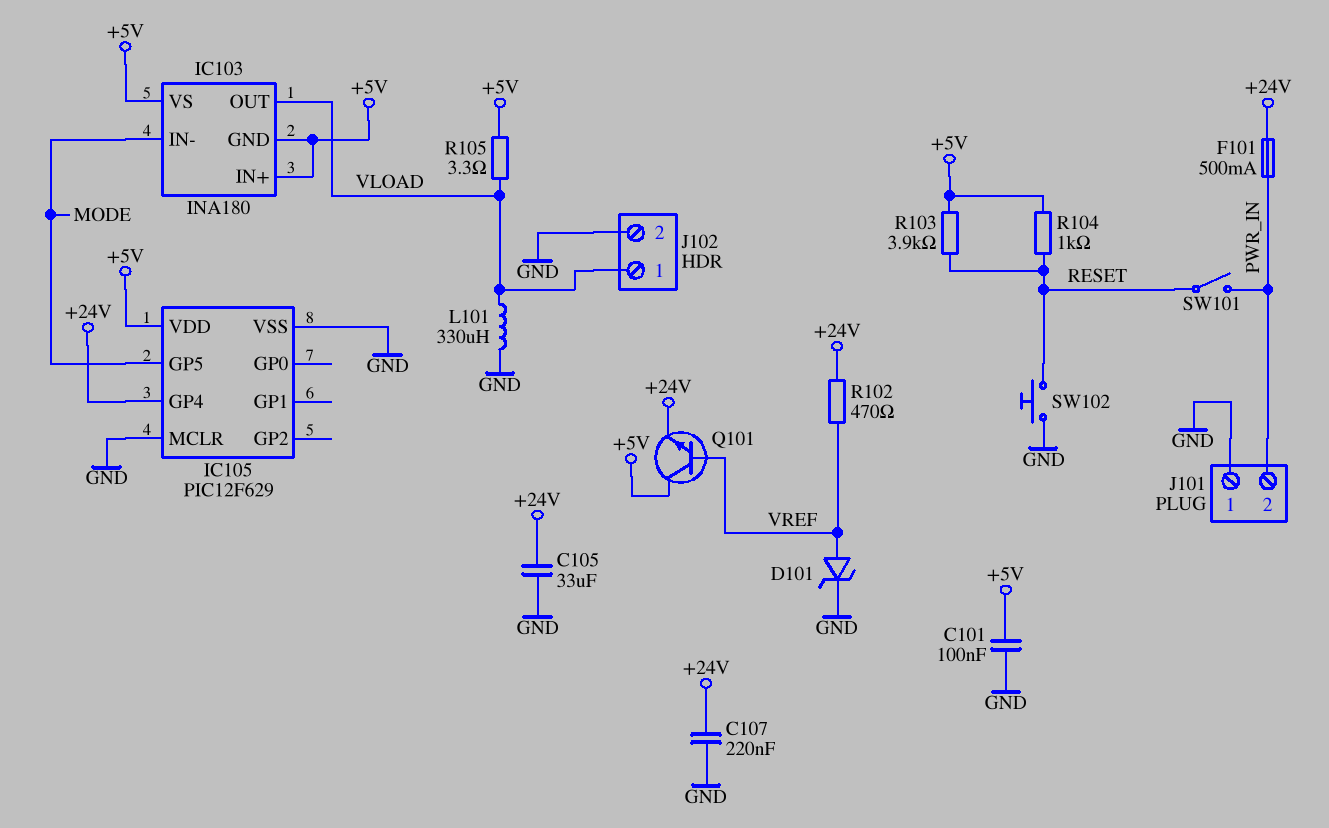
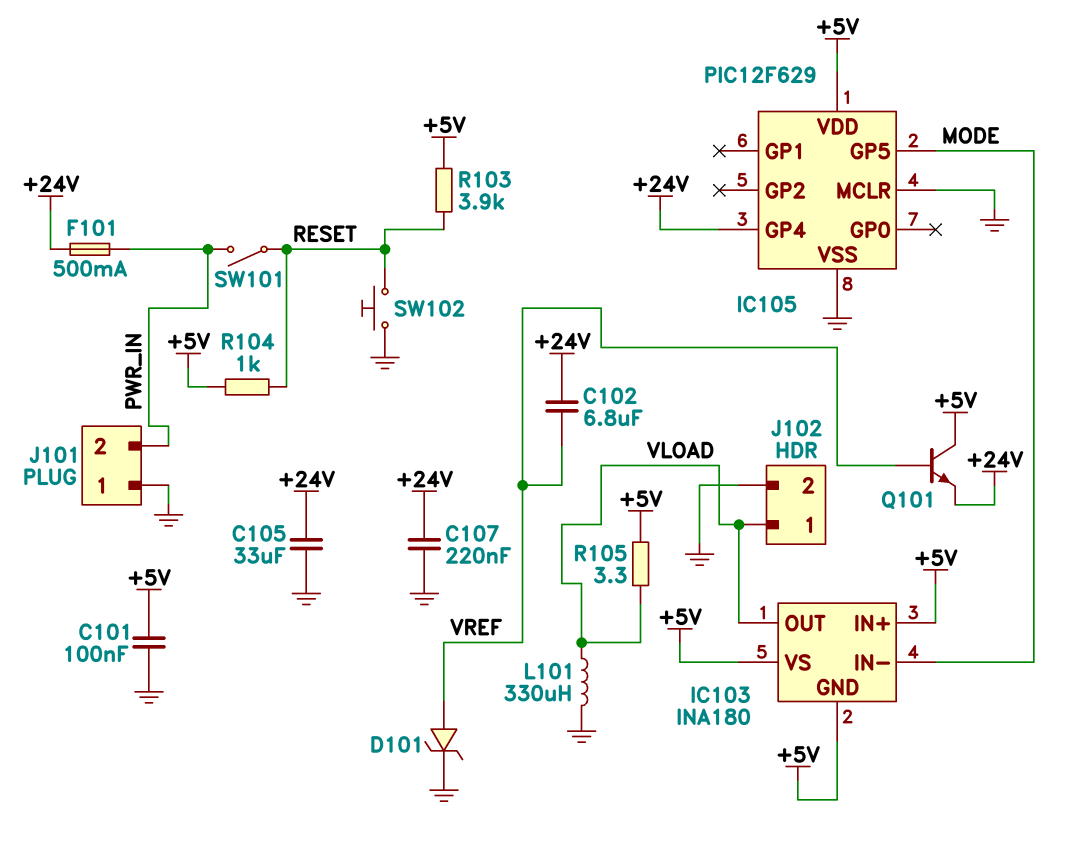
C102: none -> 6.8uF (+24V, VREF)
R102: 470 (+24V, VREF) -> none

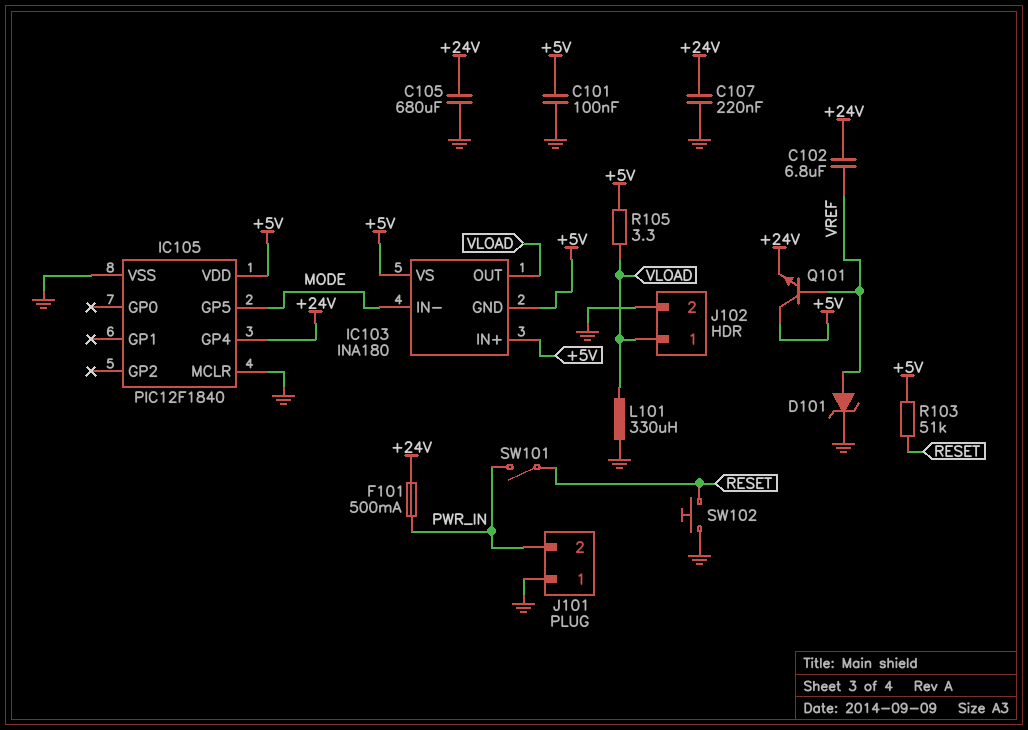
C105: 33uF (+24V, GND) -> 680uF (+24V, GND)
IC105: PIC12F629 -> PIC12F1840
R103: 3.9k (+5V, RESET) -> 51k (+5V, RESET)
R104: 1k (+5V, RESET) -> none

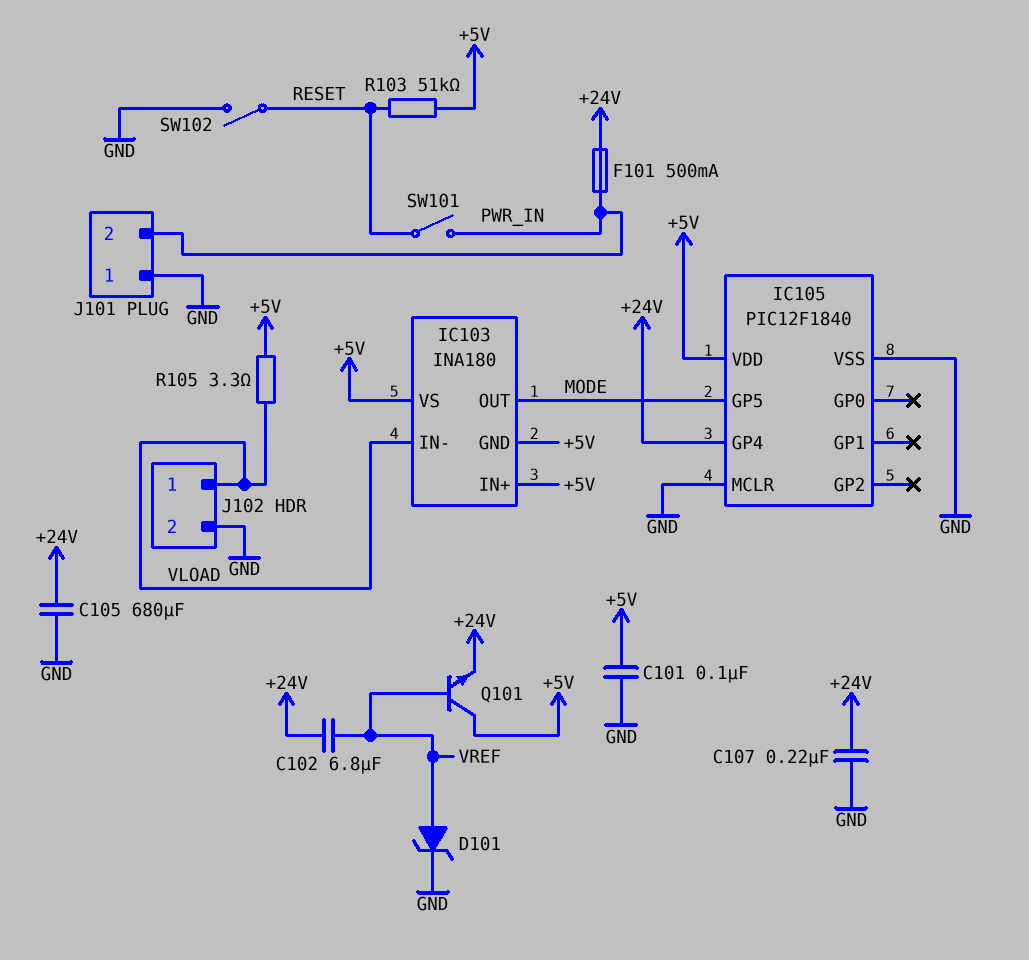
IC103 pin IN-: MODE -> VLOAD
IC103 pin OUT: VLOAD -> MODE
L101: 330uH (GND, VLOAD) -> none
SW102: button (GND, RESET) -> switch (GND, RESET)

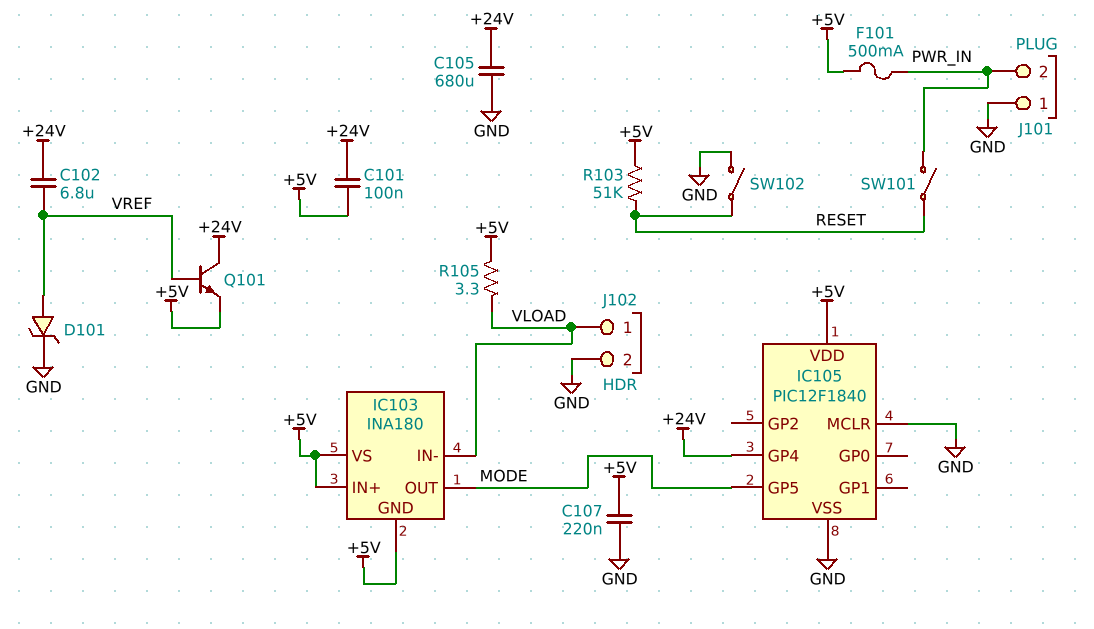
C101: 100nF (+5V, GND) -> 100nF (+5V, +24V)
C107: 220nF (+24V, GND) -> 220nF (+5V, GND)
F101: 500mA (+24V, PWR_IN) -> 500mA (+5V, PWR_IN)
Q101: NPN (B VREF, C +5V, E +24V) -> NPN (B VREF, C +24V, E +5V)

